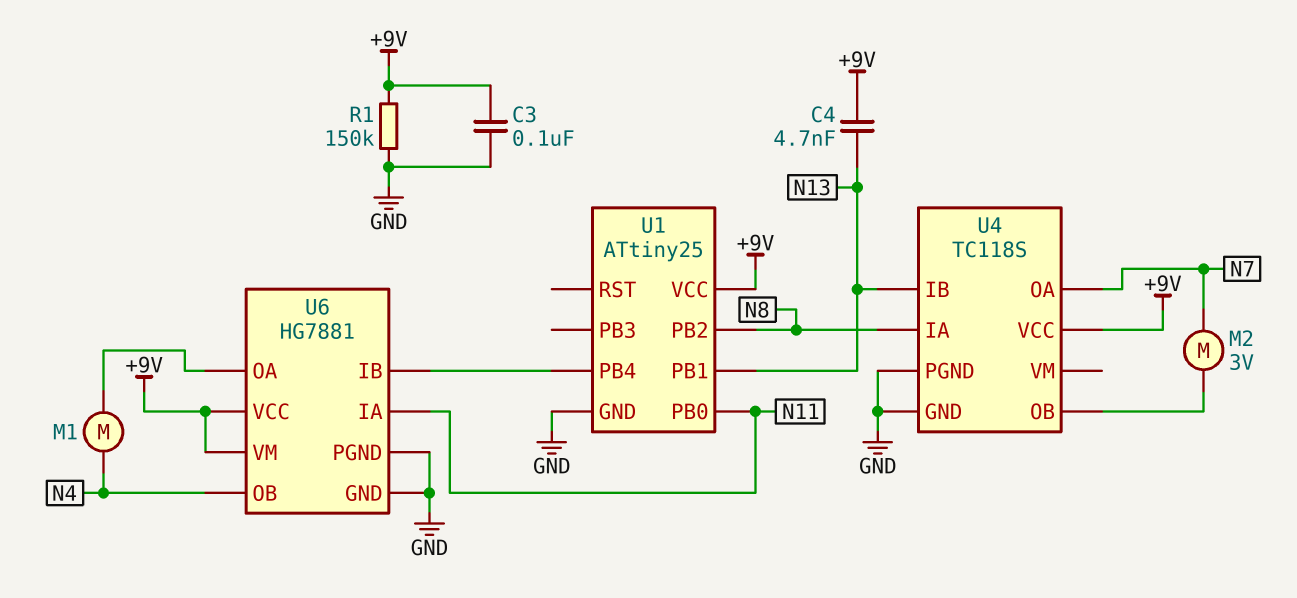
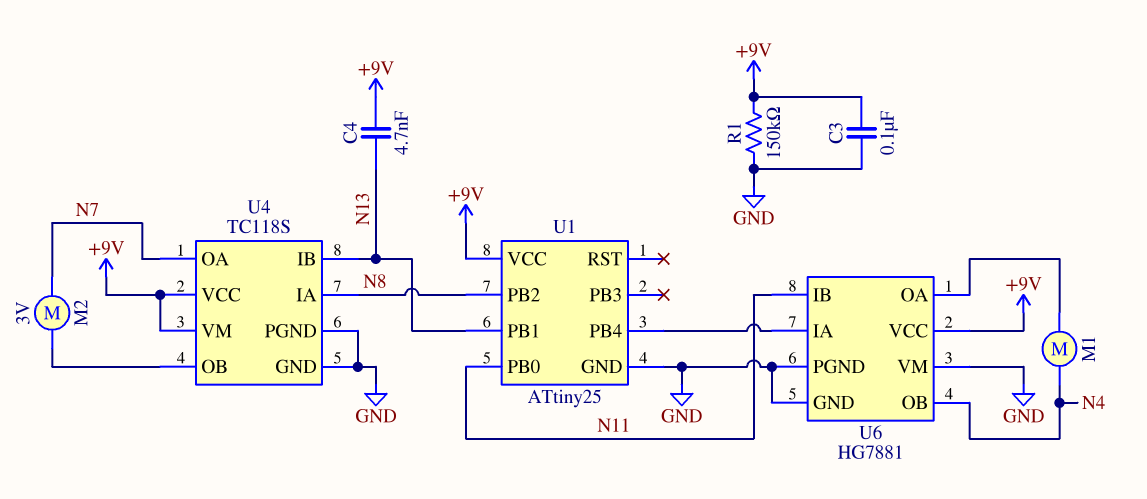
U4 pin VM: none -> +9V
U6 pin IA: N11 -> U1/PB4
U6 pin IB: U1/PB4 -> N11
U6 pin VM: +9V -> GND

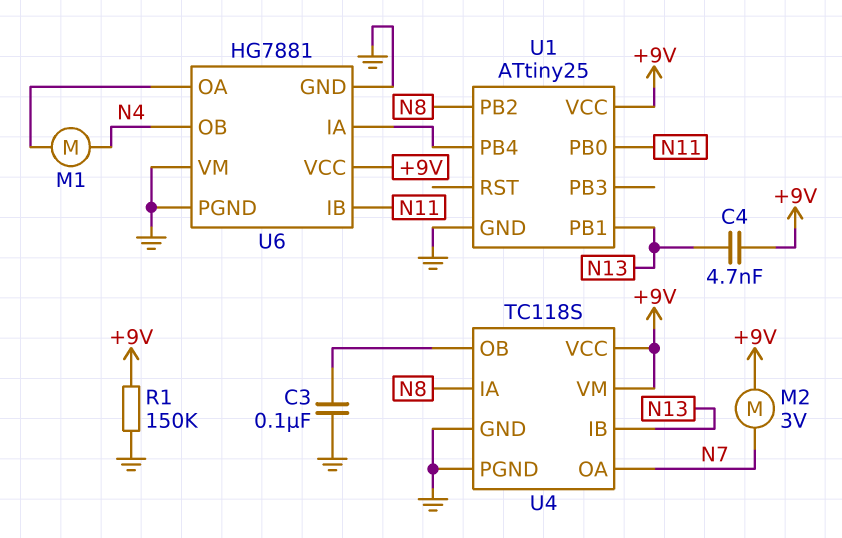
C3: 100nF (+9V, GND) -> 100nF (GND, U4/OB)
M2: motor 3V (N7, U4/OB) -> motor 3V (+9V, N7)

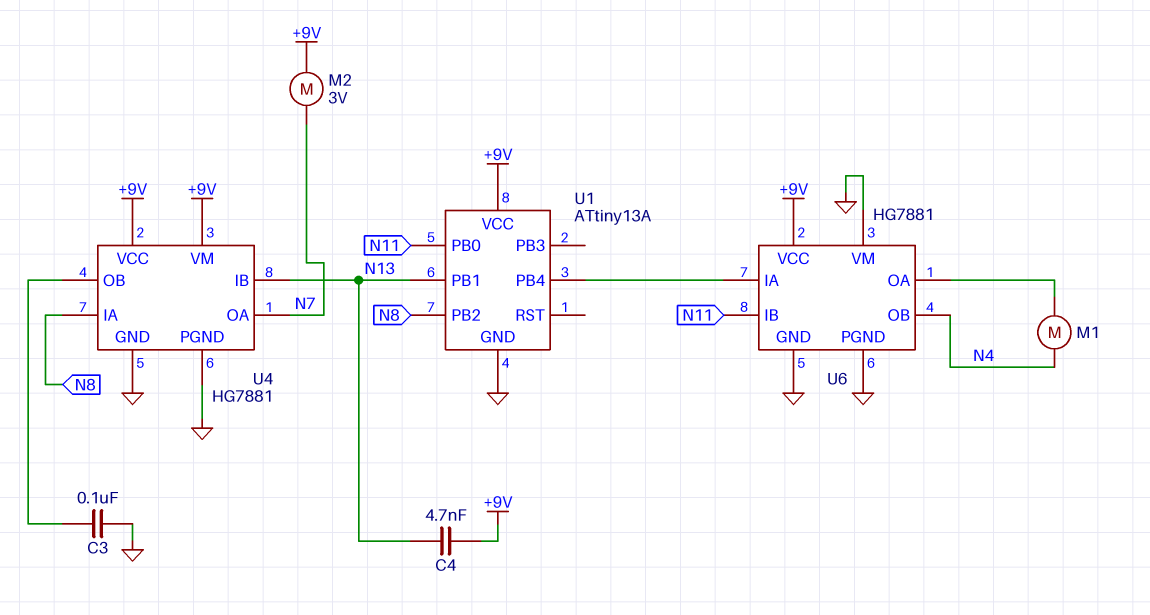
R1: 150k (+9V, GND) -> none
U1: ATtiny25 -> ATtiny13A
U4: TC118S -> HG7881

